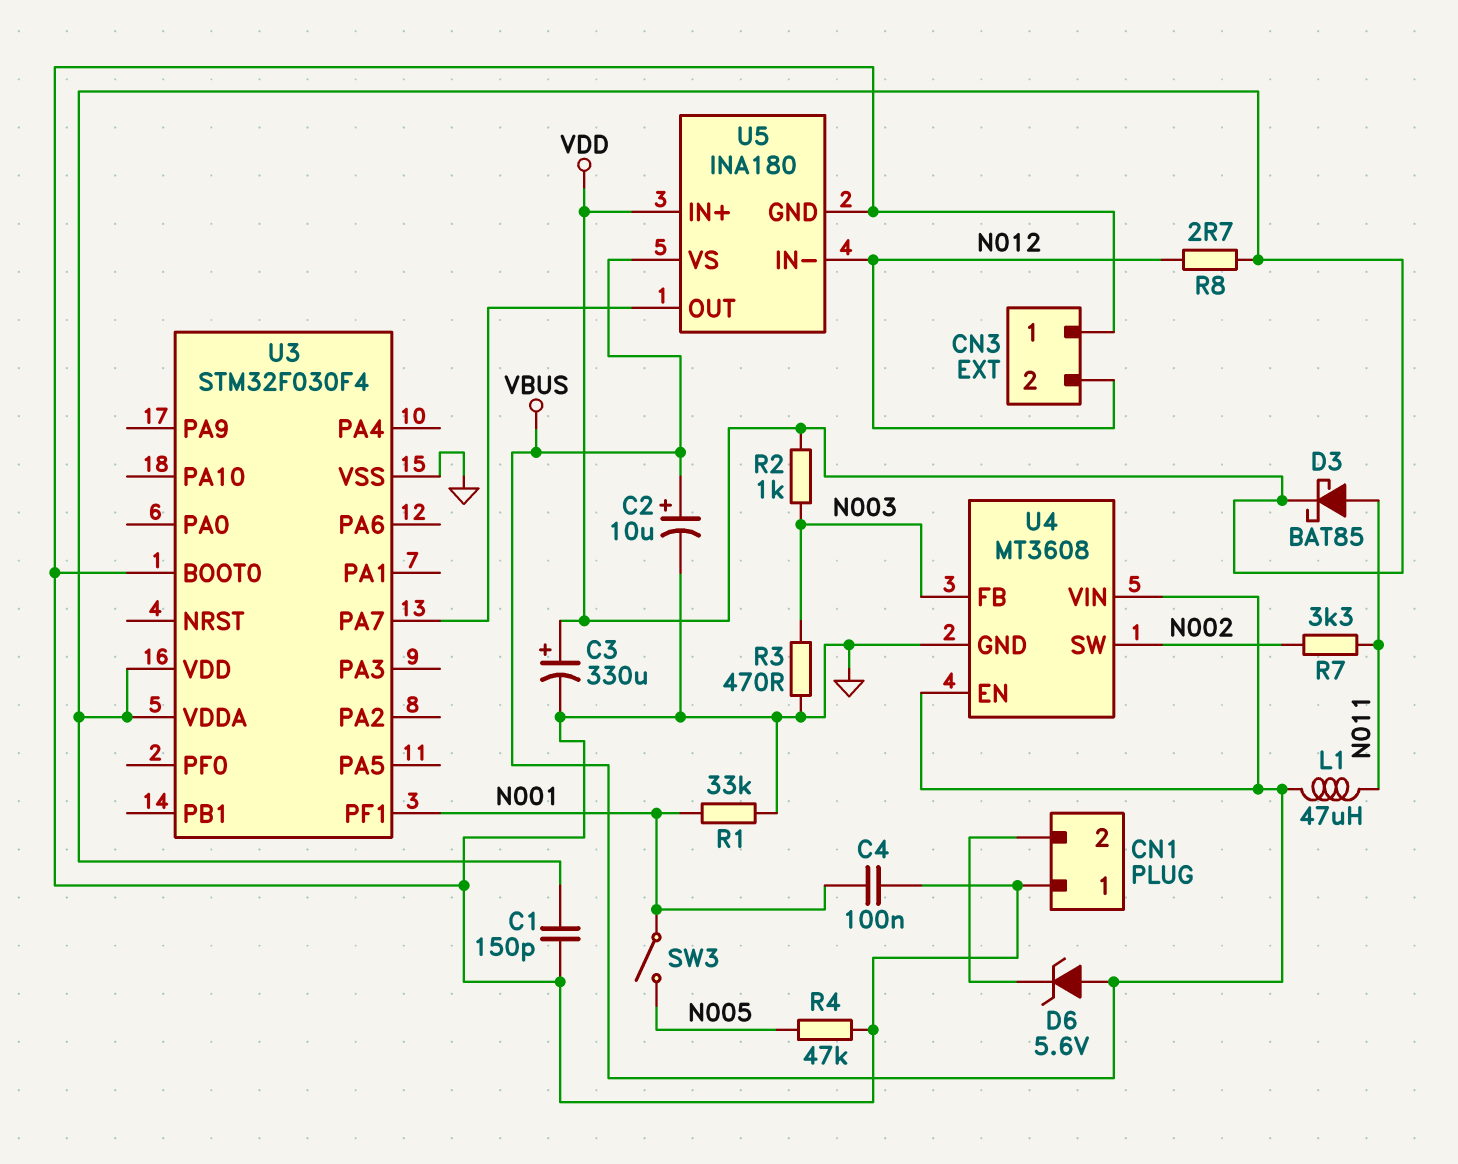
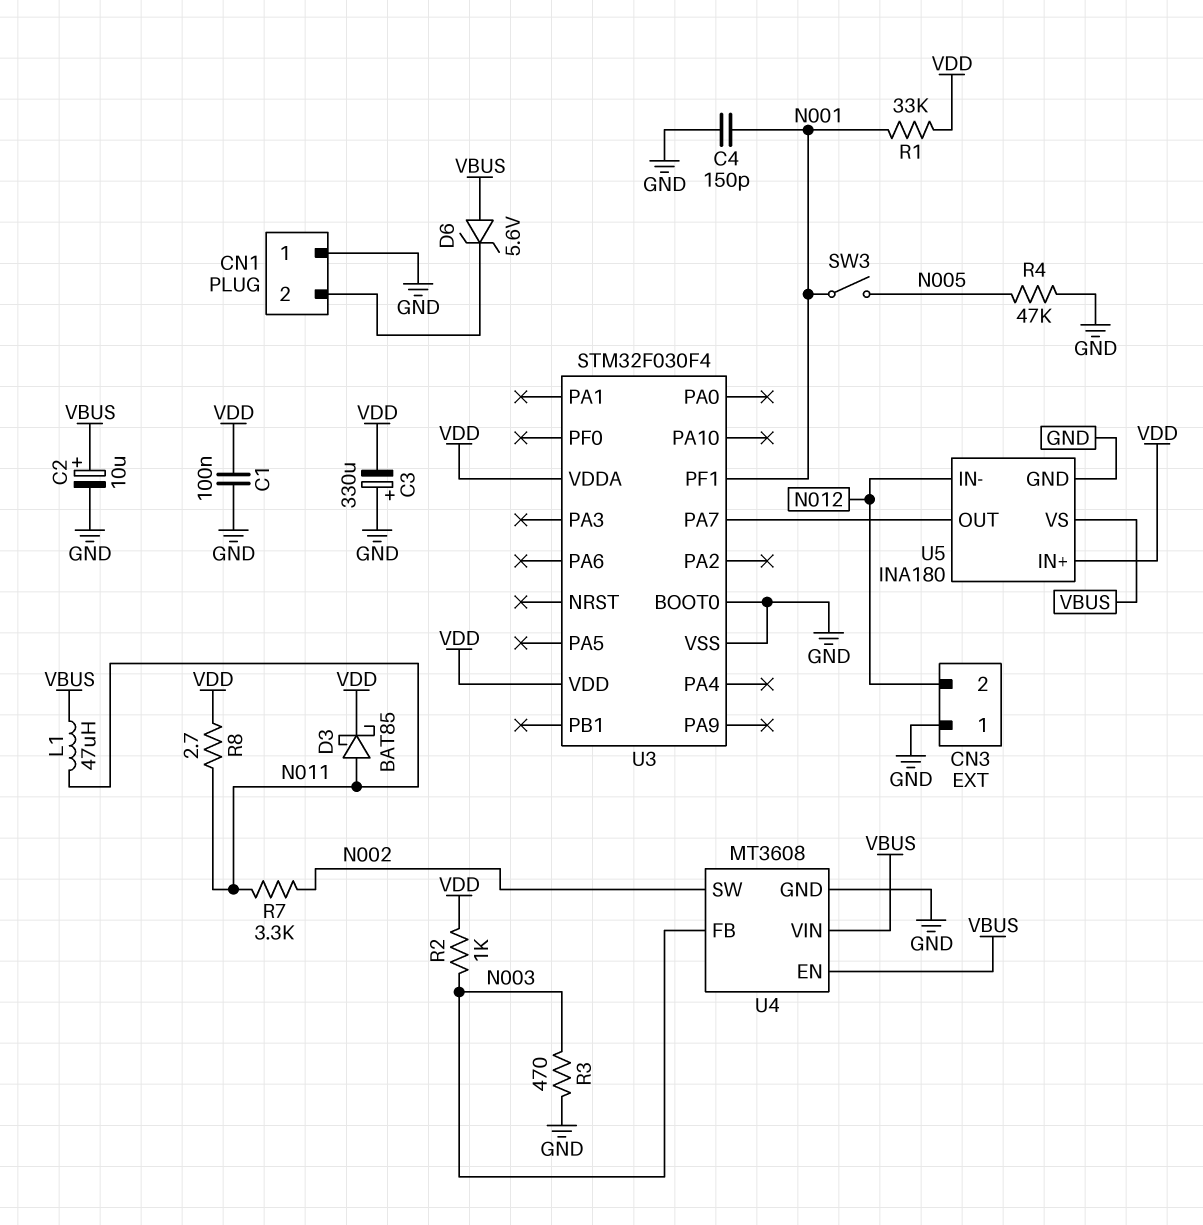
C1: 150pF (GND, VDD) -> 100nF (GND, VDD)
C3: 330uF (plus VDD, minus GND) -> 330uF (plus GND, minus VDD)
C4: 100nF (GND, N001) -> 150pF (GND, N001)
R1: 33k (GND, N001) -> 33k (N001, VDD)
R8: 2.7 (N012, VDD) -> 2.7 (N011, VDD)

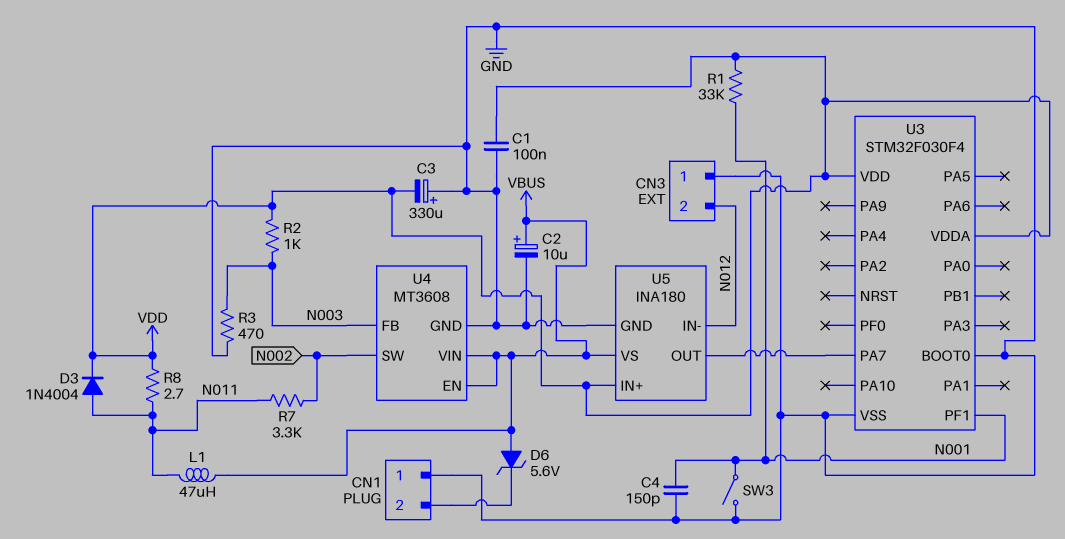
D3: schottky BAT85 (A N011, K VDD) -> diode 1N4004 (A N011, K VDD)
R4: 47k (GND, N005) -> none
SW3: switch (N001, N005) -> switch (GND, N001)

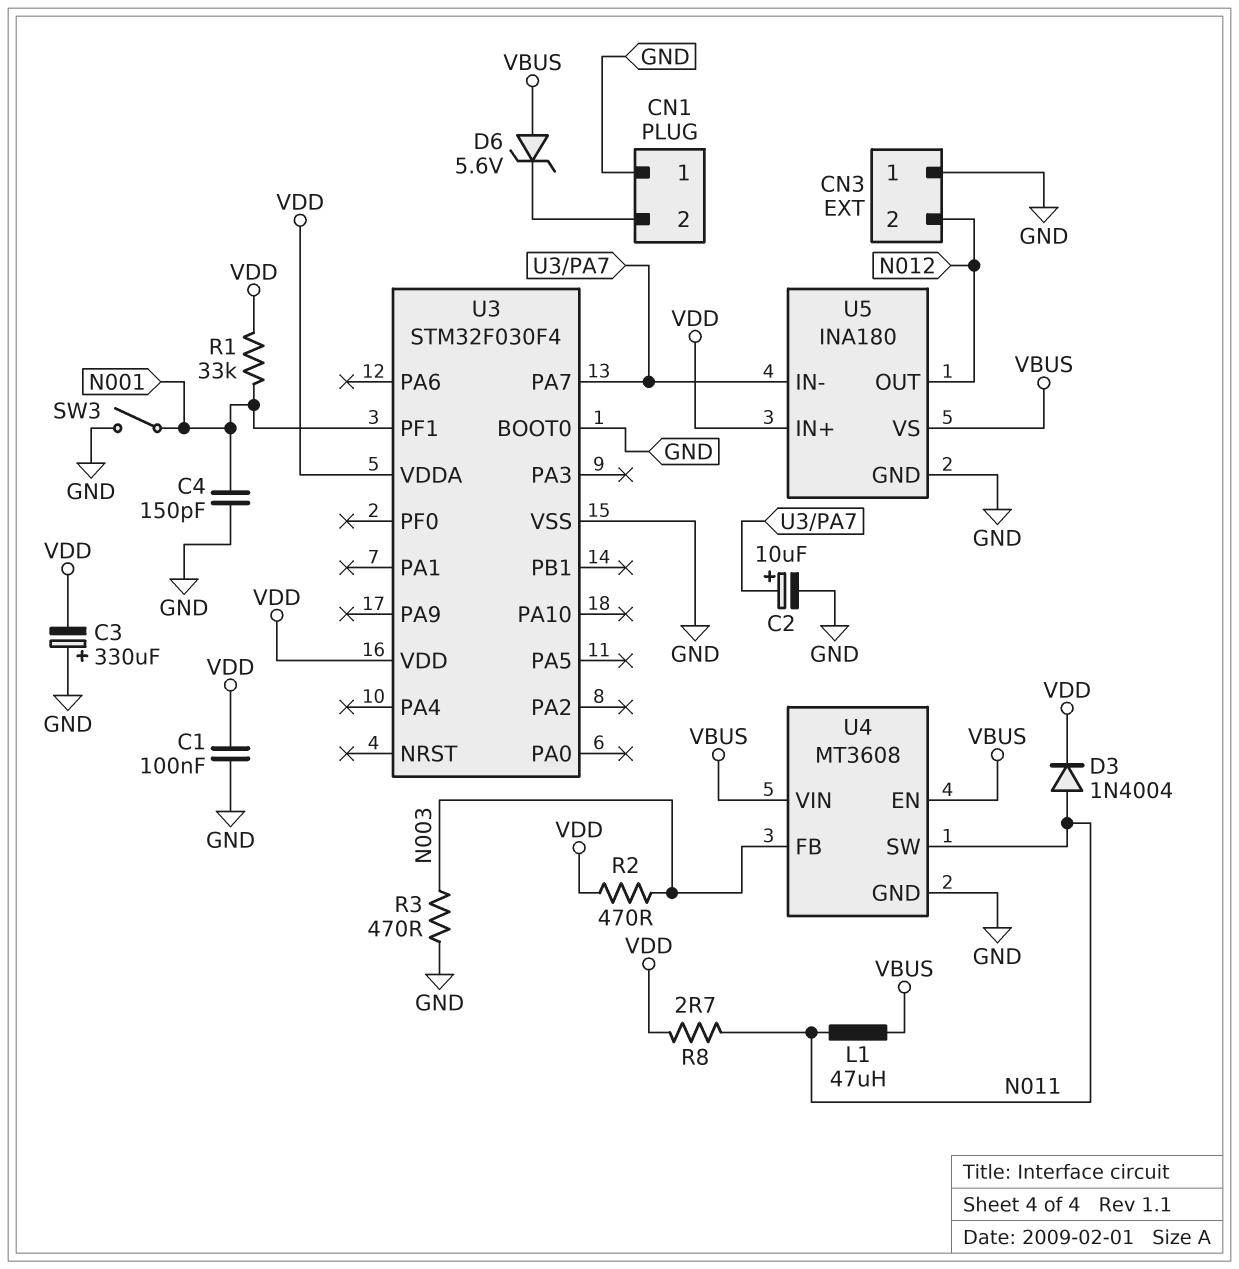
C2: 10uF (plus VBUS, minus GND) -> 10uF (plus U3/PA7, minus GND)
R2: 1k (N003, VDD) -> 470 (N003, VDD)
R7: 3.3k (N002, N011) -> none
U4 pin SW: N002 -> N011
U5 pin IN-: N012 -> U3/PA7
U5 pin OUT: U3/PA7 -> N012

